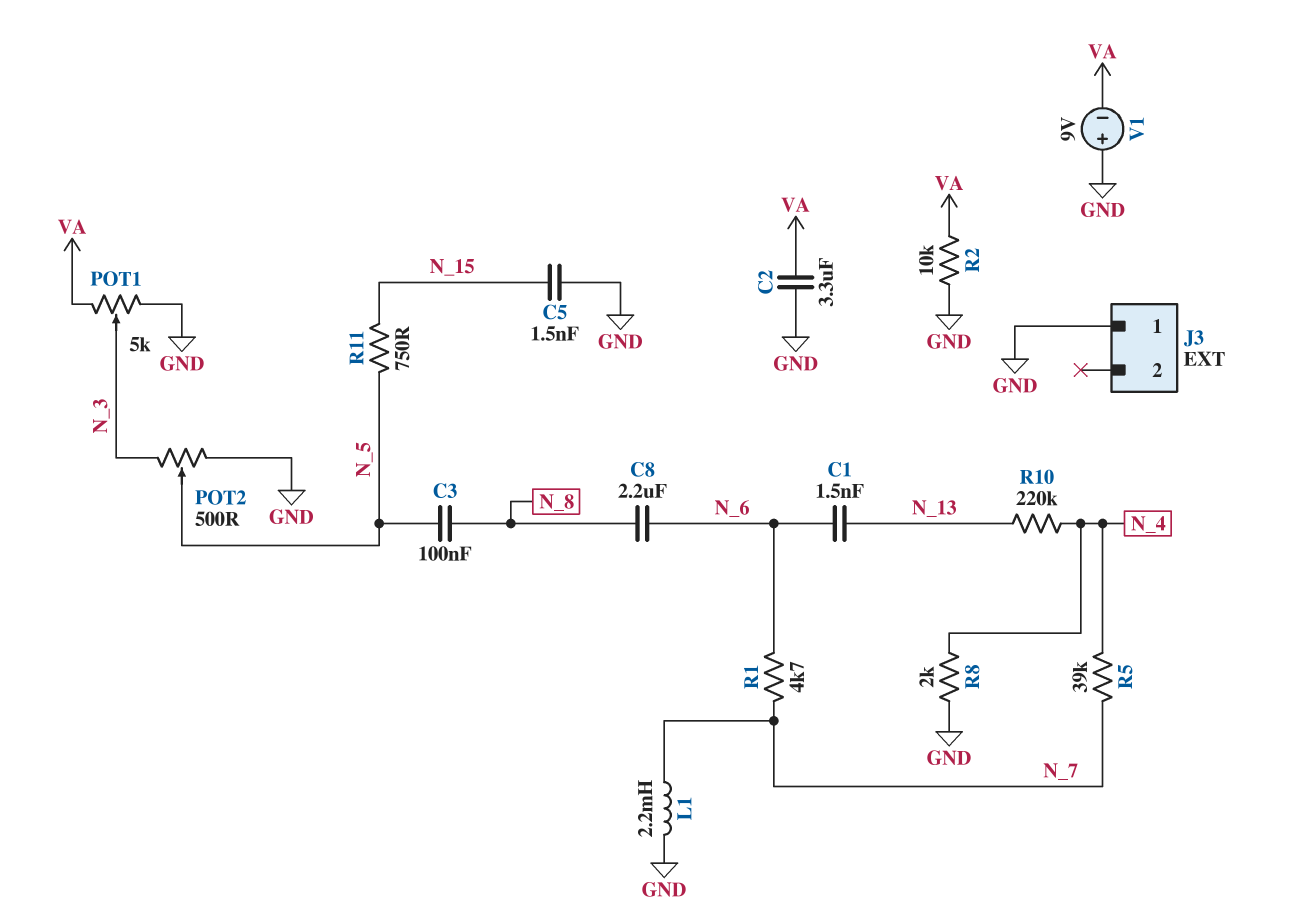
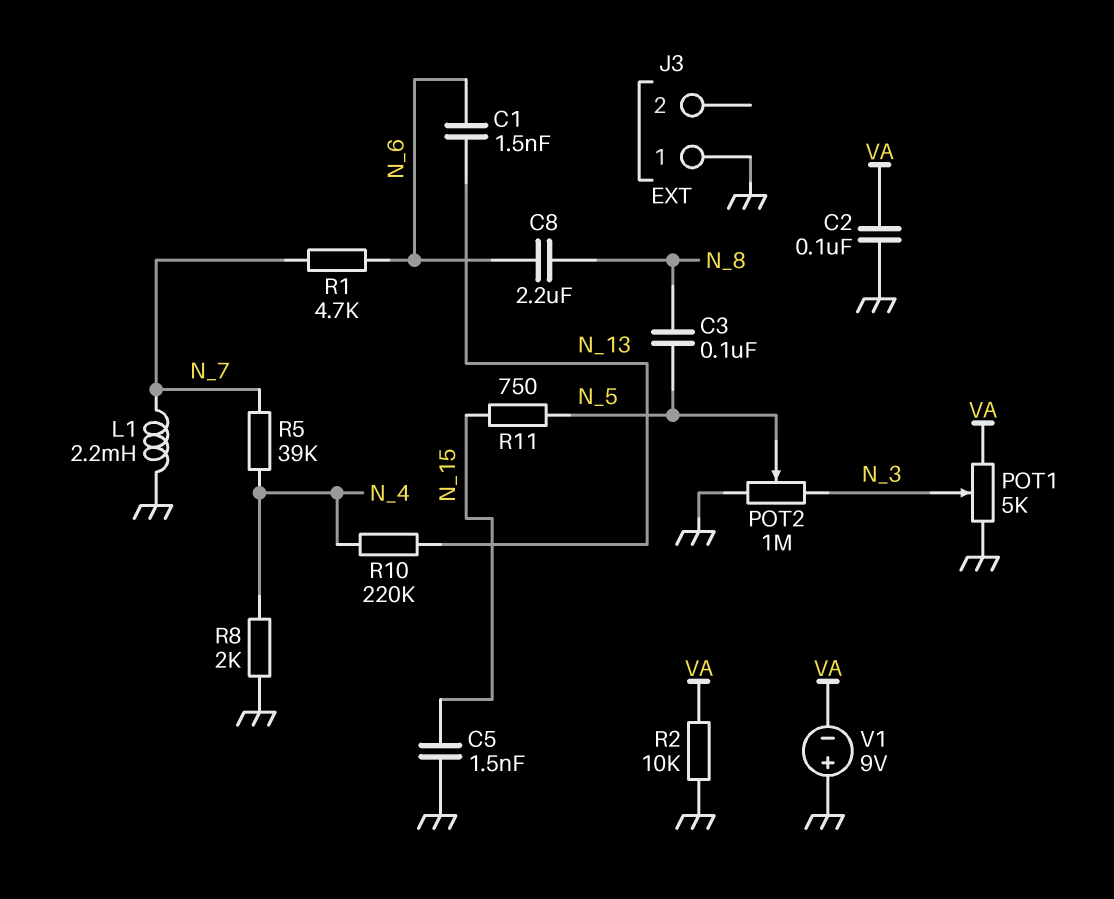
C2: 3.3uF (GND, VA) -> 100nF (GND, VA)
POT2: 500 (GND, N_3, wiper N_5) -> 1M (GND, N_3, wiper N_5)

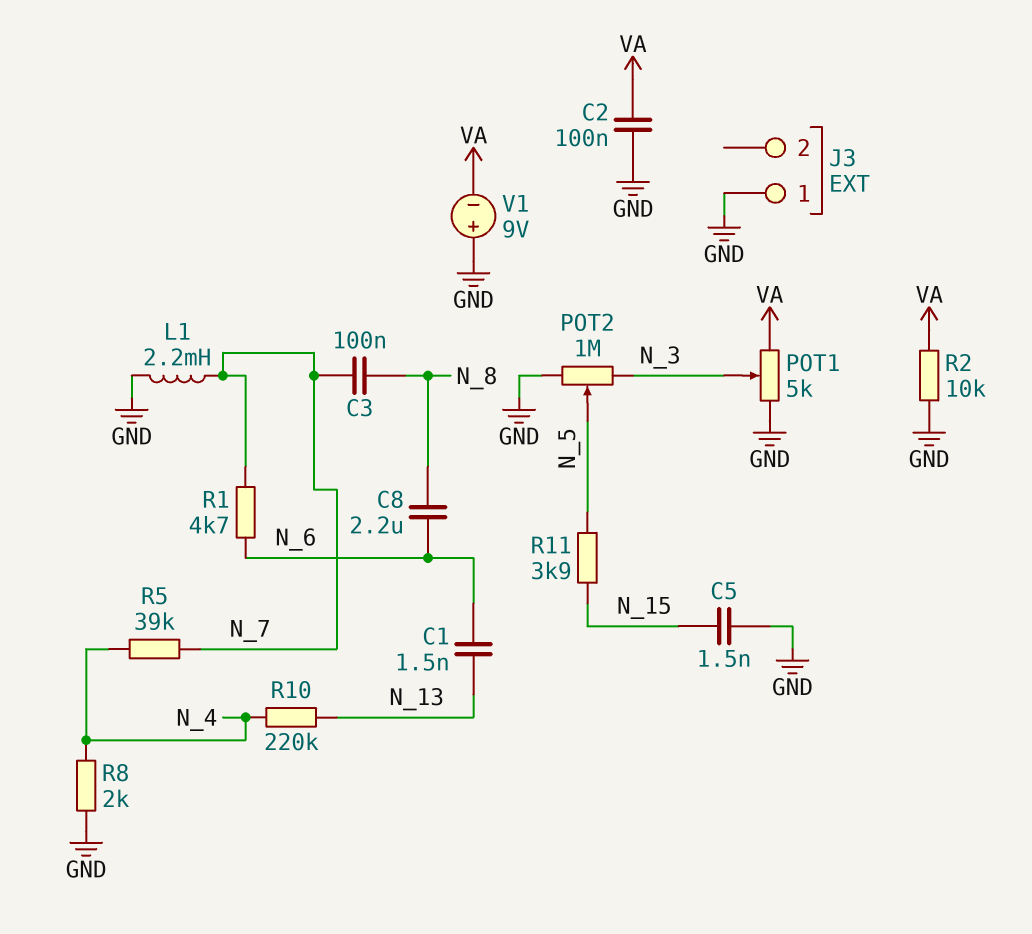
C3: 100nF (N_5, N_8) -> 100nF (N_7, N_8)
R11: 750 (N_5, N_15) -> 3.9k (N_5, N_15)

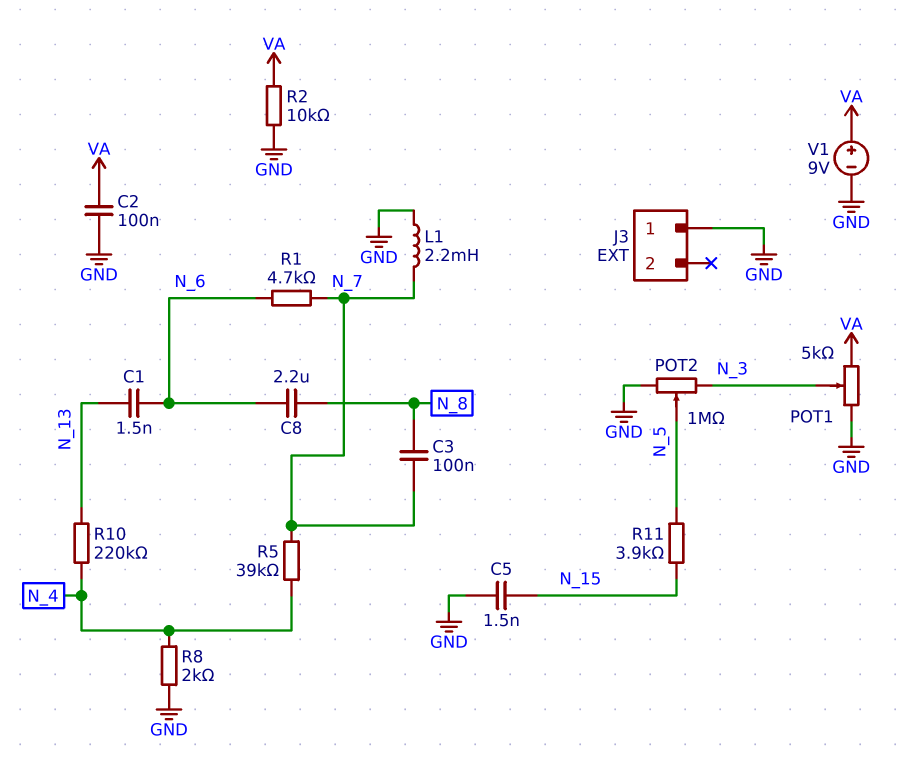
V1: 9V (plus GND, minus VA) -> 9V (plus VA, minus GND)

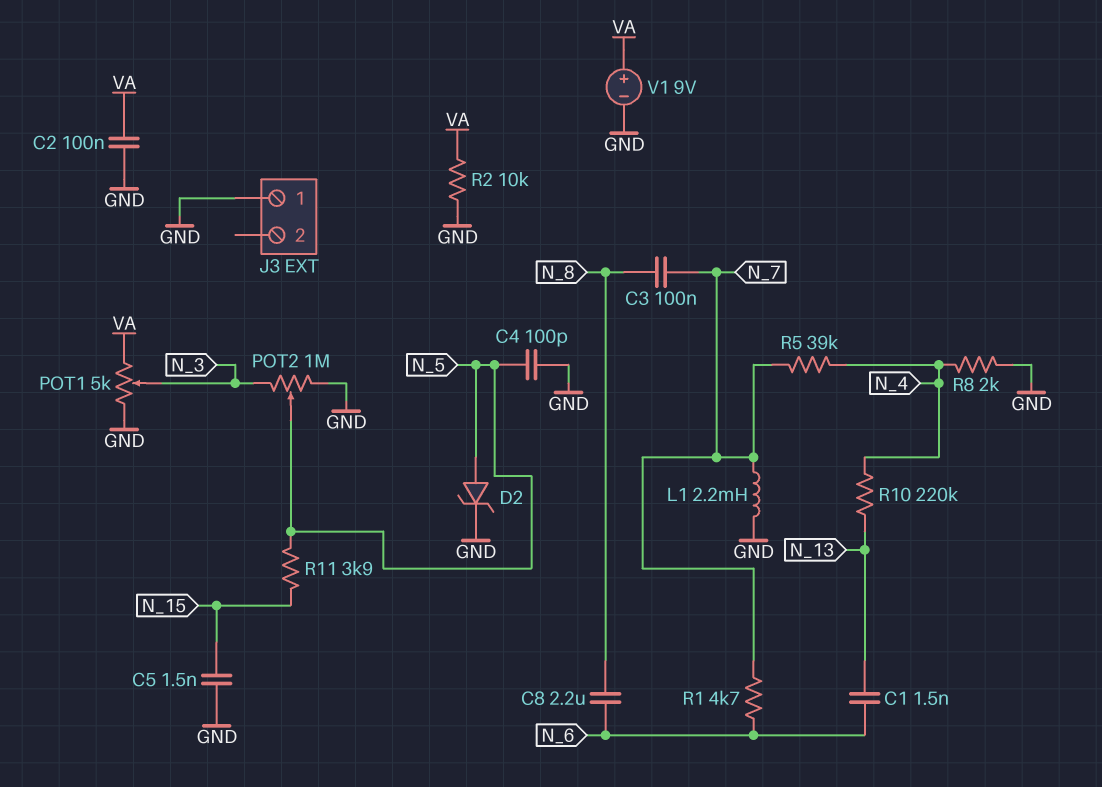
C4: none -> 100pF (GND, N_5)
D2: none -> zener (A N_5, K GND)

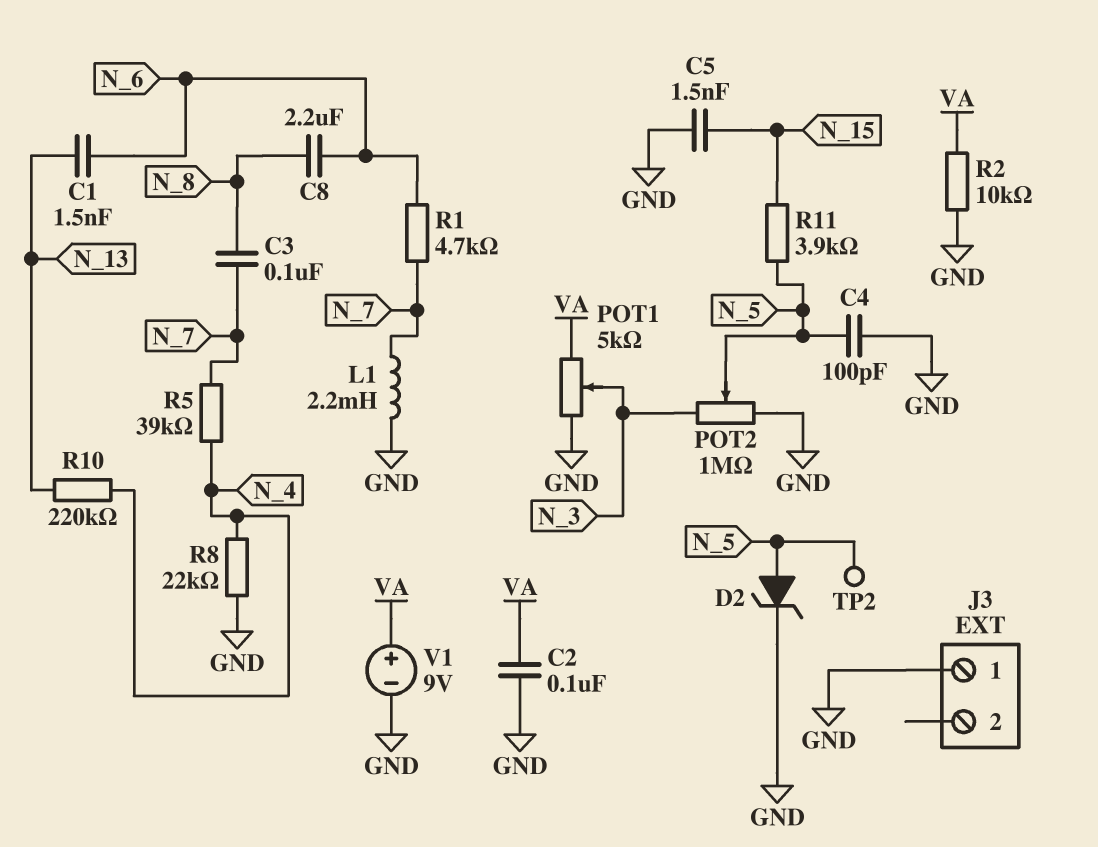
R8: 2k (GND, N_4) -> 22k (GND, N_4)
TP2: none -> test point (N_5)

